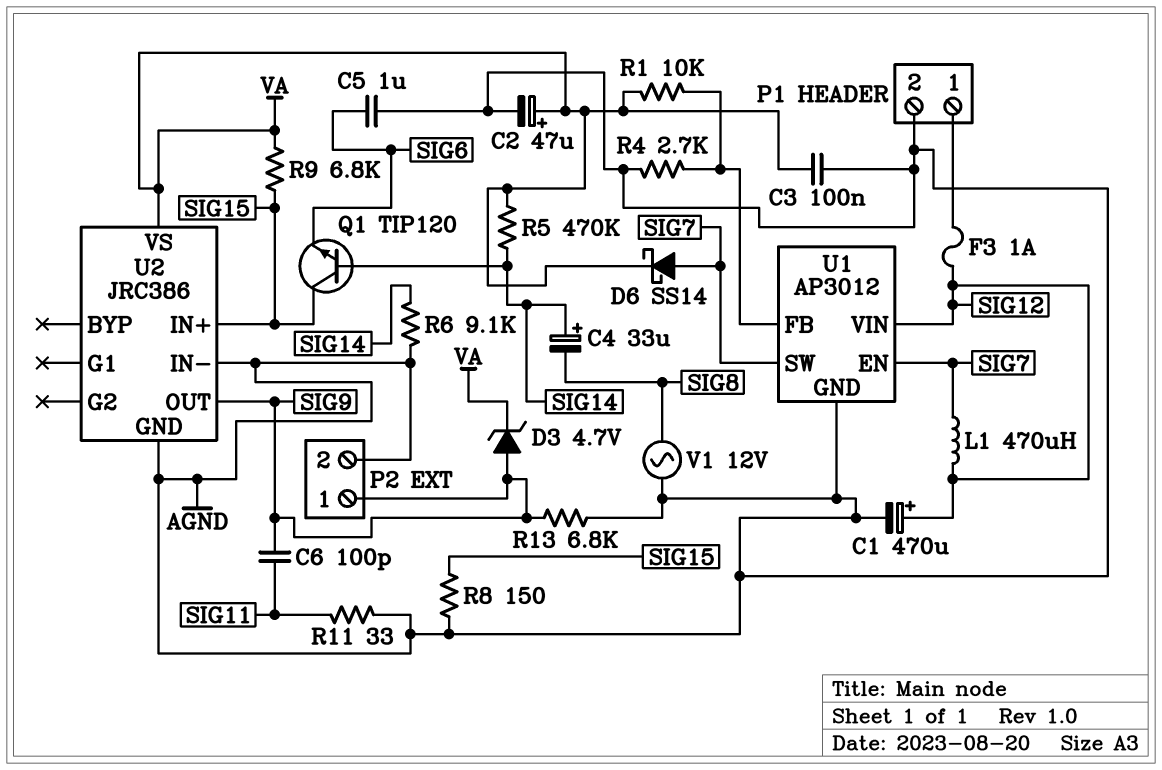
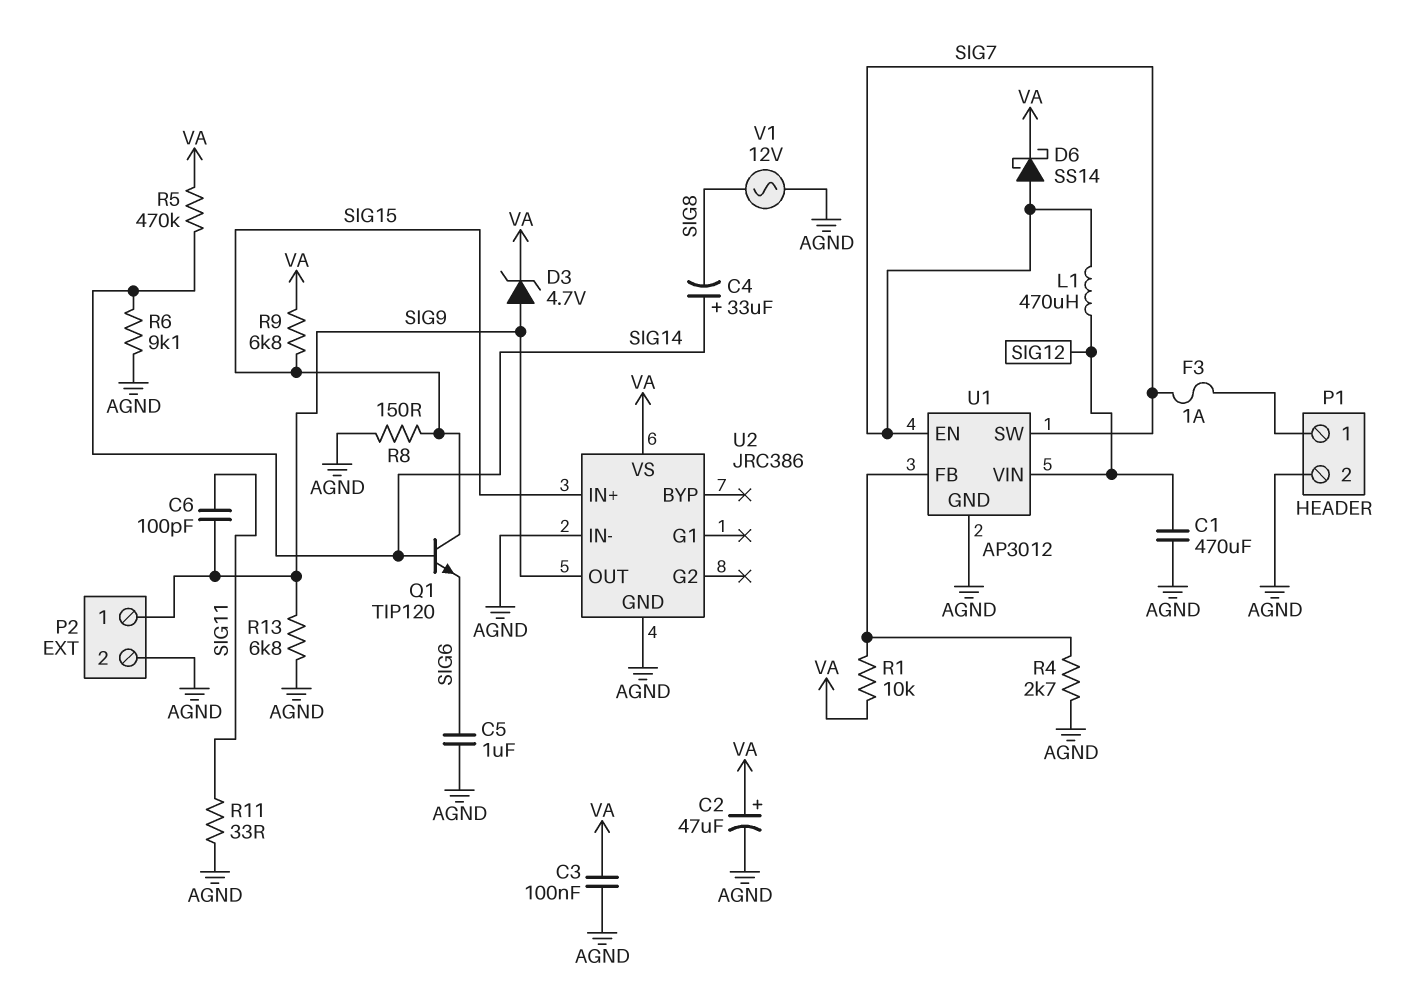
C1: 470uF (plus SIG12, minus AGND) -> 470uF (AGND, SIG12)
F3: 1A (P1/1, SIG12) -> 1A (P1/1, SIG7)

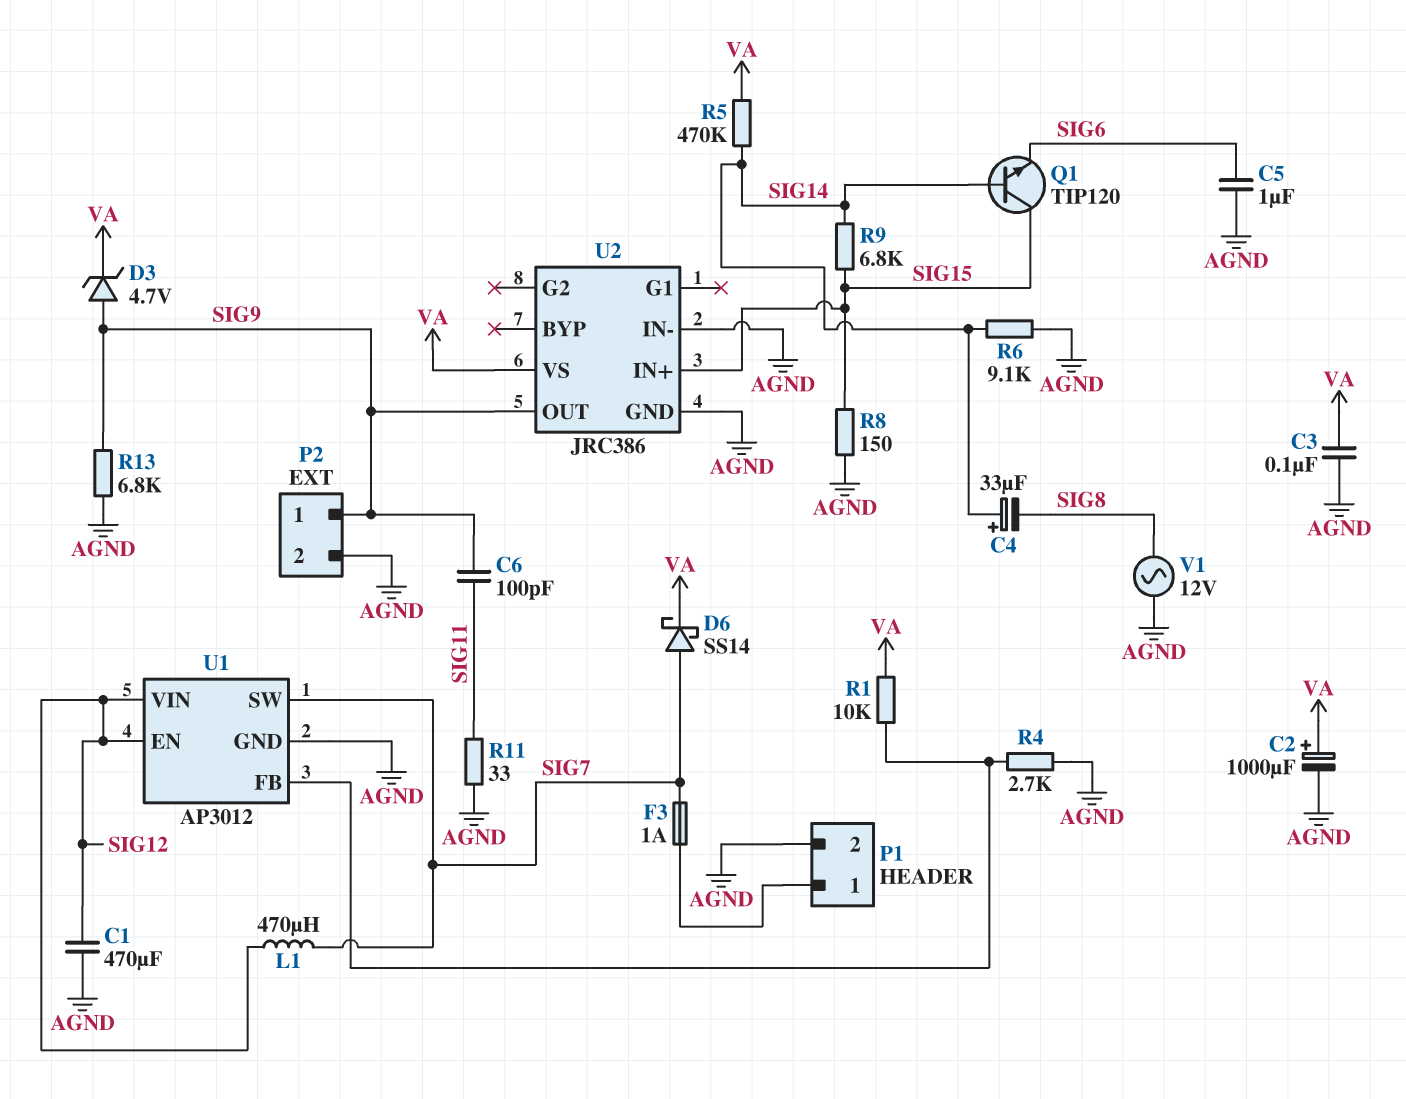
C2: 47uF (plus VA, minus AGND) -> 1000uF (plus VA, minus AGND)
R9: 6.8k (SIG15, VA) -> 6.8k (SIG14, SIG15)
U1 pin EN: SIG7 -> SIG12

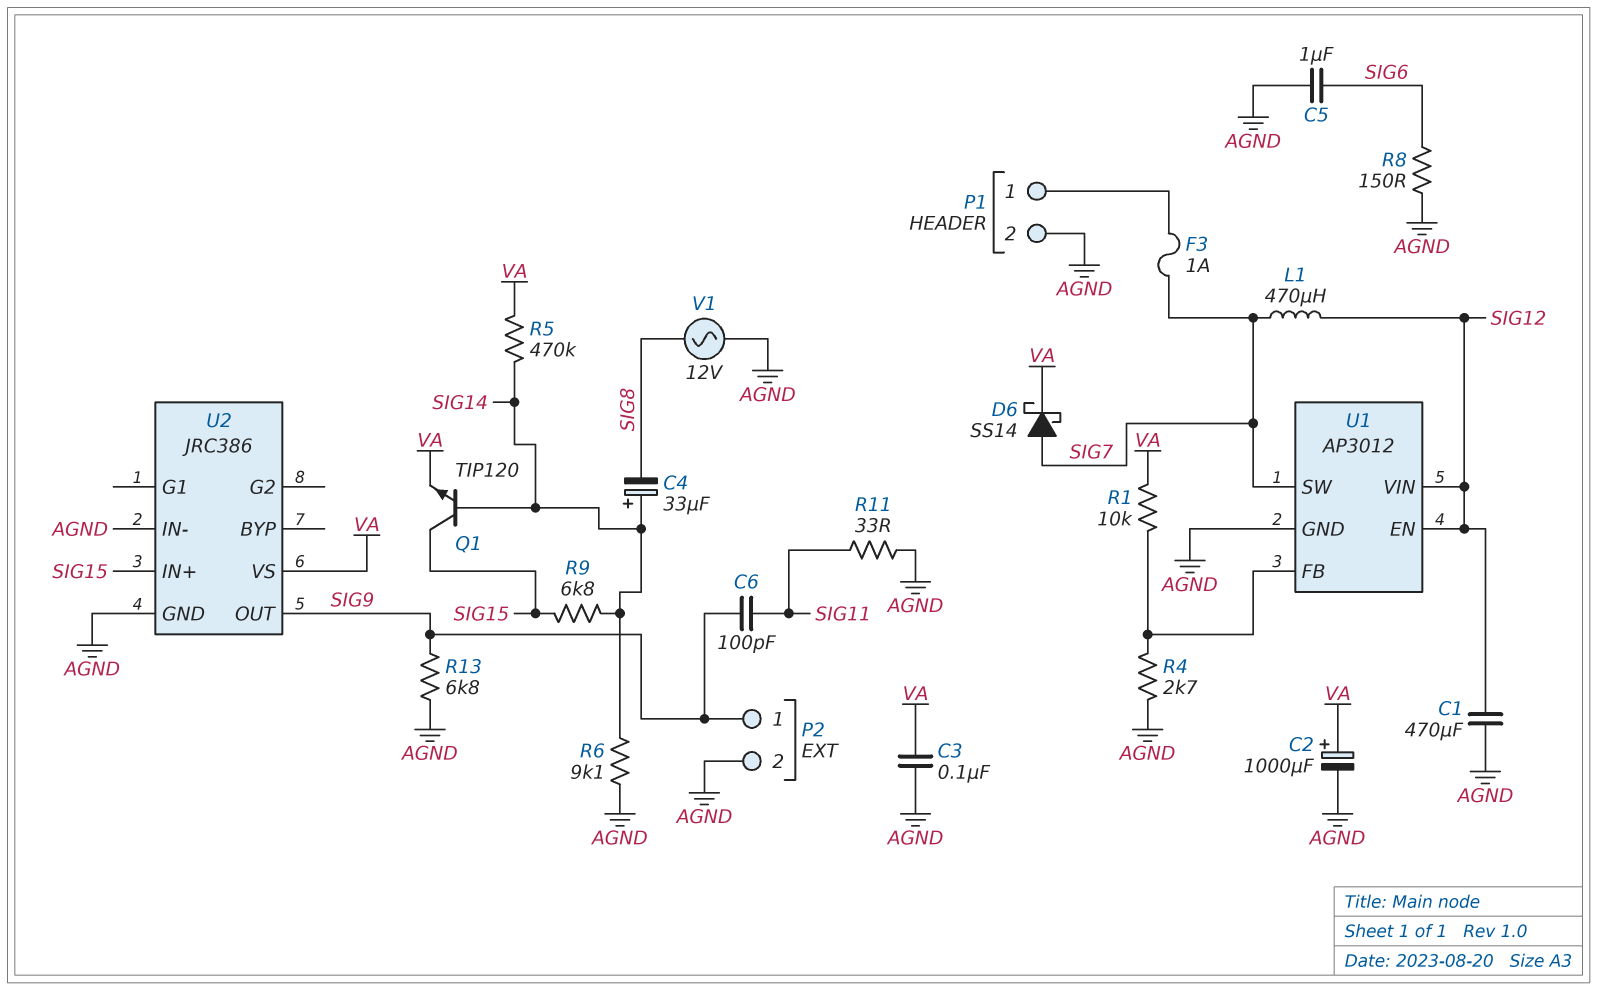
D3: zener 4.7V (A SIG9, K VA) -> none
Q1: NPN TIP120 (B SIG14, C SIG15, E SIG6) -> NPN TIP120 (B SIG14, C SIG15, E VA)
R8: 150 (AGND, SIG15) -> 150 (AGND, SIG6)

